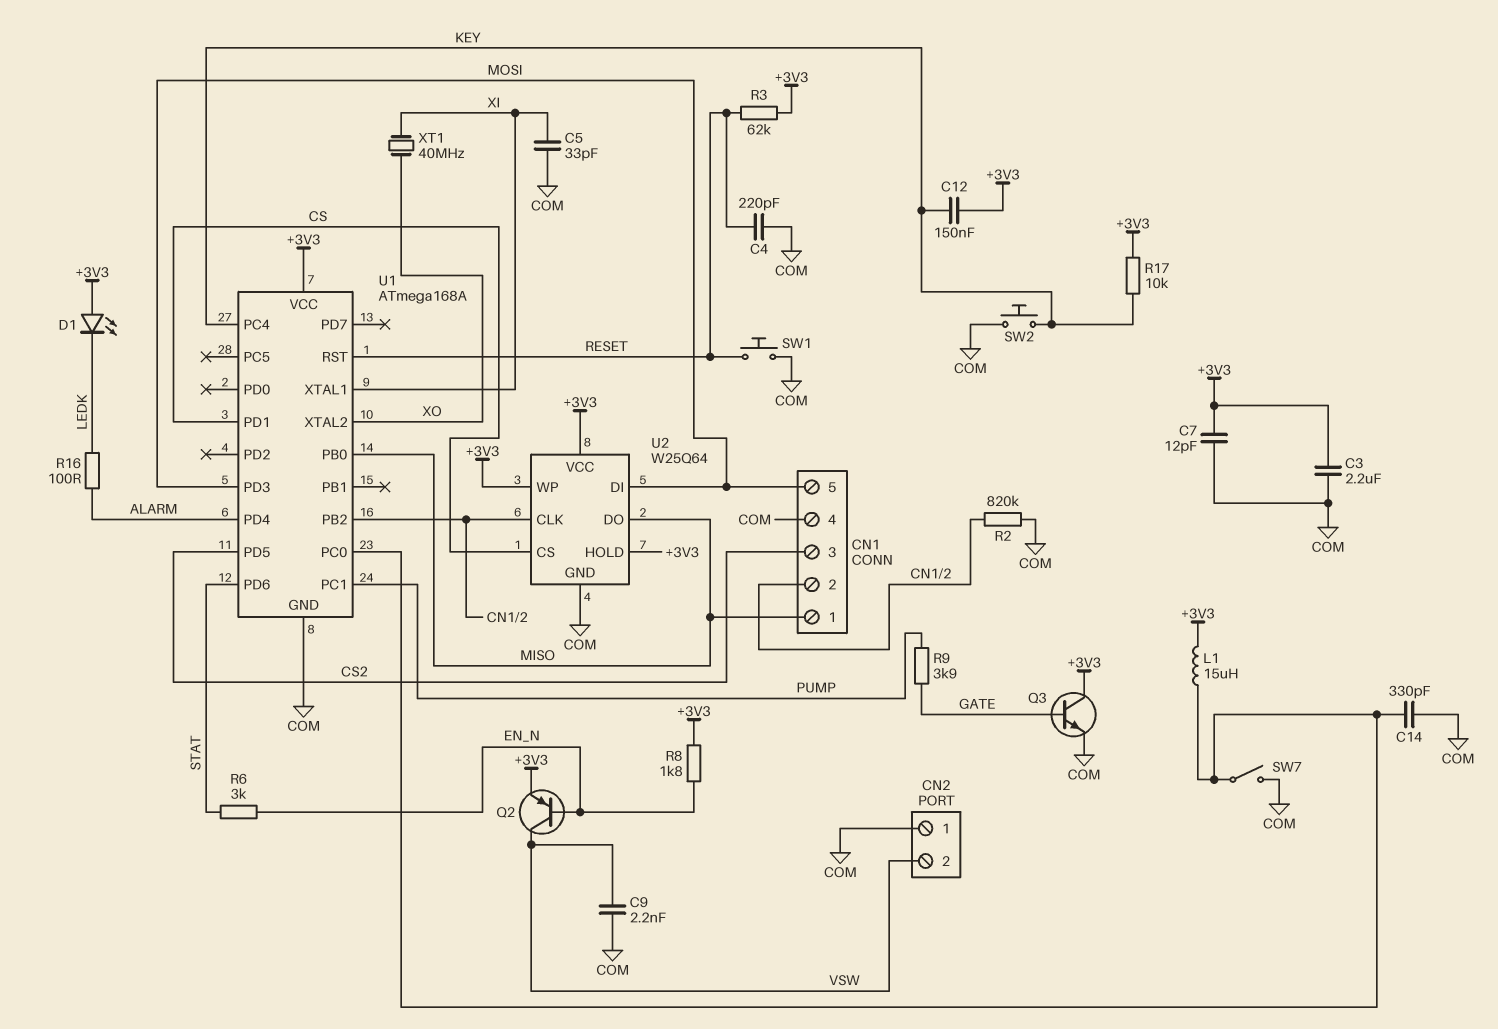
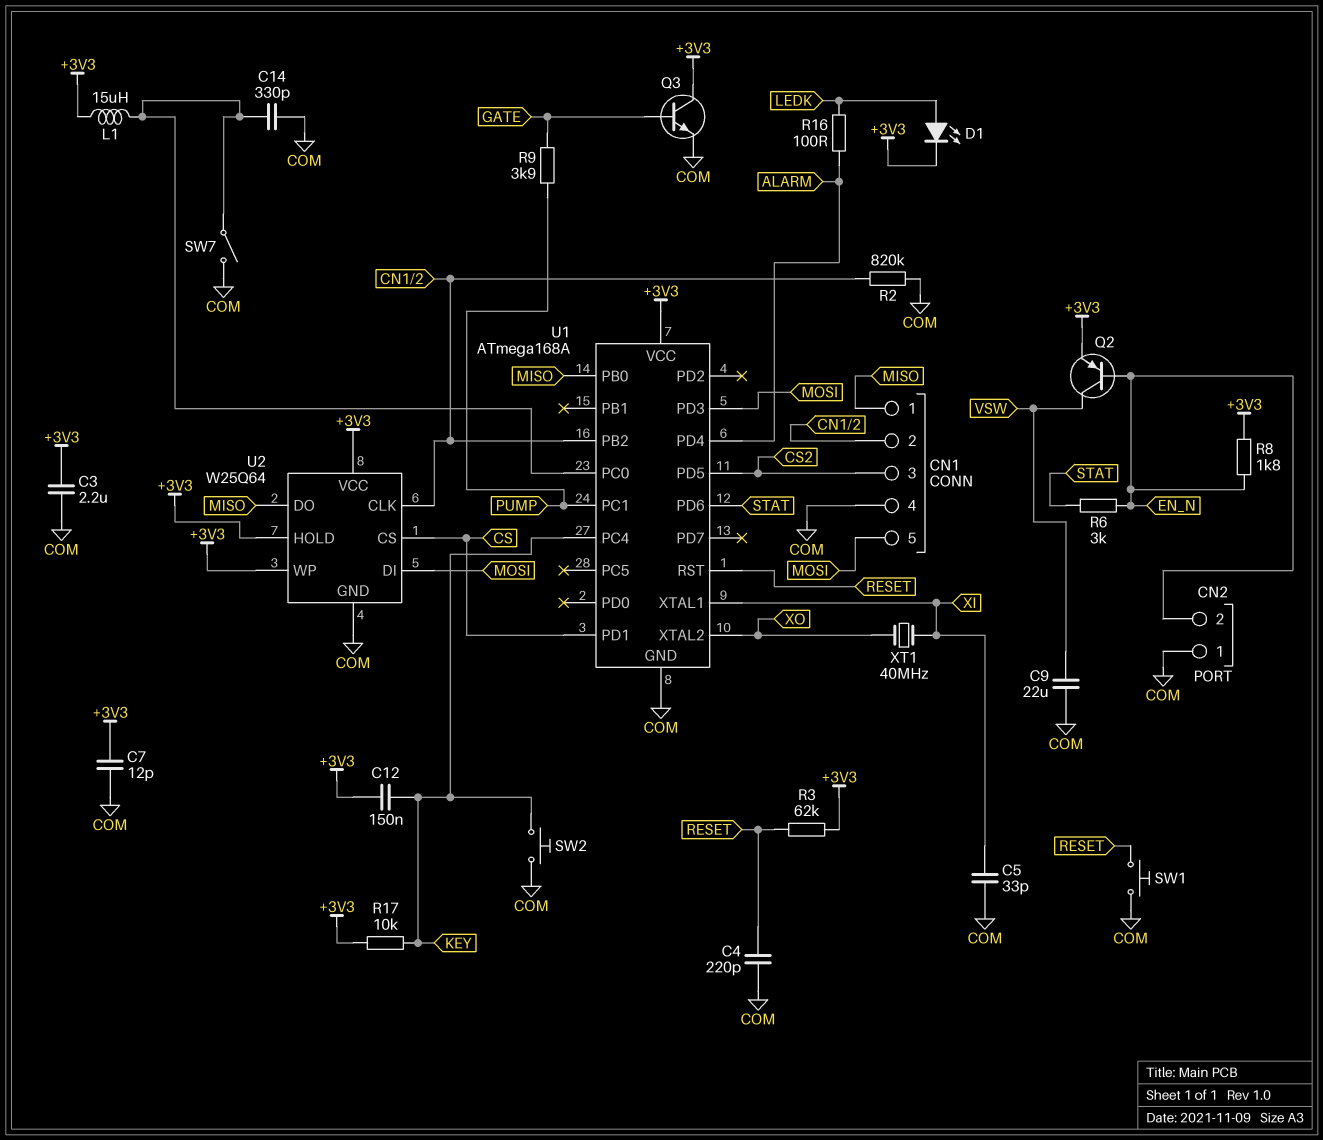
C9: 2.2nF (COM, VSW) -> 22uF (COM, VSW)
CN2 pin 2: VSW -> EN_N
D1: LED (A +3V3, K LEDK) -> LED (A LEDK, K +3V3)

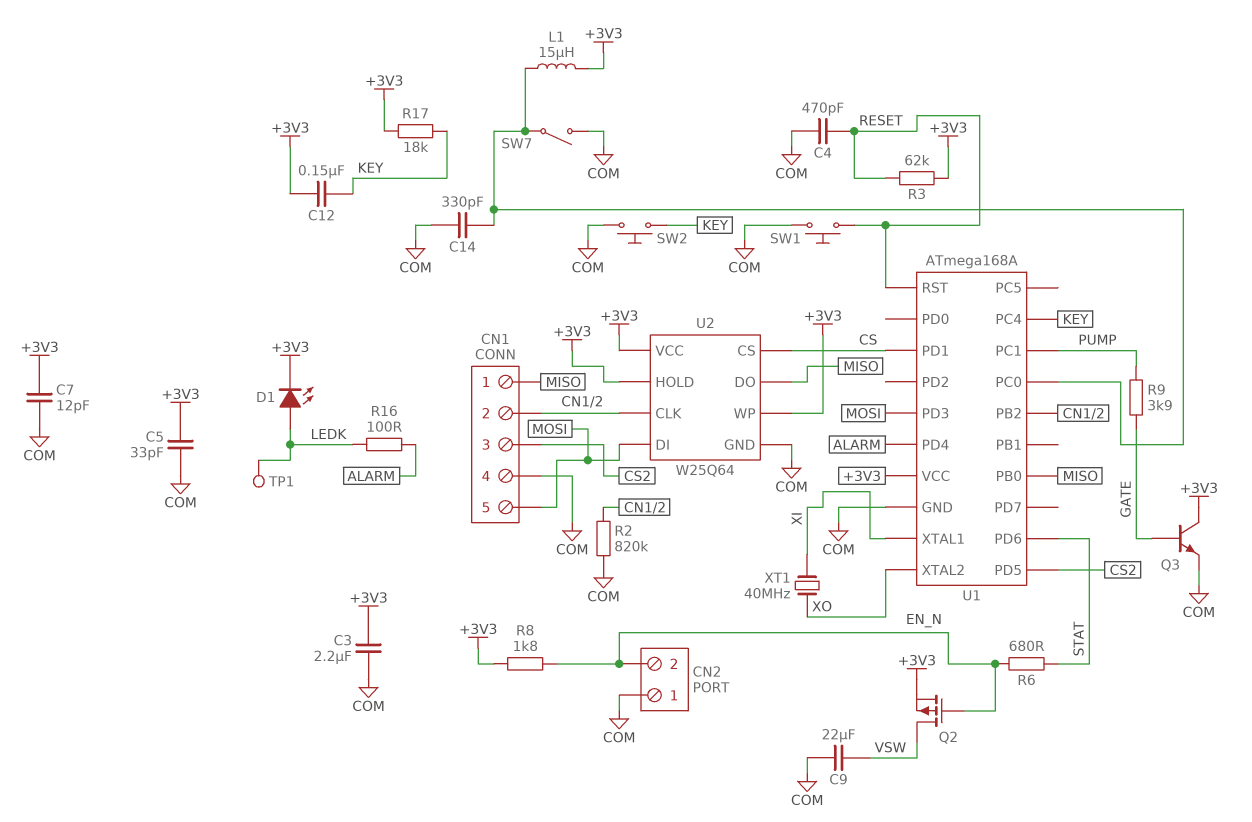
C4: 220pF (COM, RESET) -> 470pF (COM, RESET)
C5: 33pF (COM, XI) -> 33pF (+3V3, COM)
Q2: PNP (B EN_N, C VSW, E +3V3) -> PMOS (G EN_N, D VSW, S +3V3)
R6: 3k (EN_N, STAT) -> 680 (EN_N, STAT)
R17: 10k (+3V3, KEY) -> 18k (+3V3, KEY)
TP1: none -> test point (LEDK)

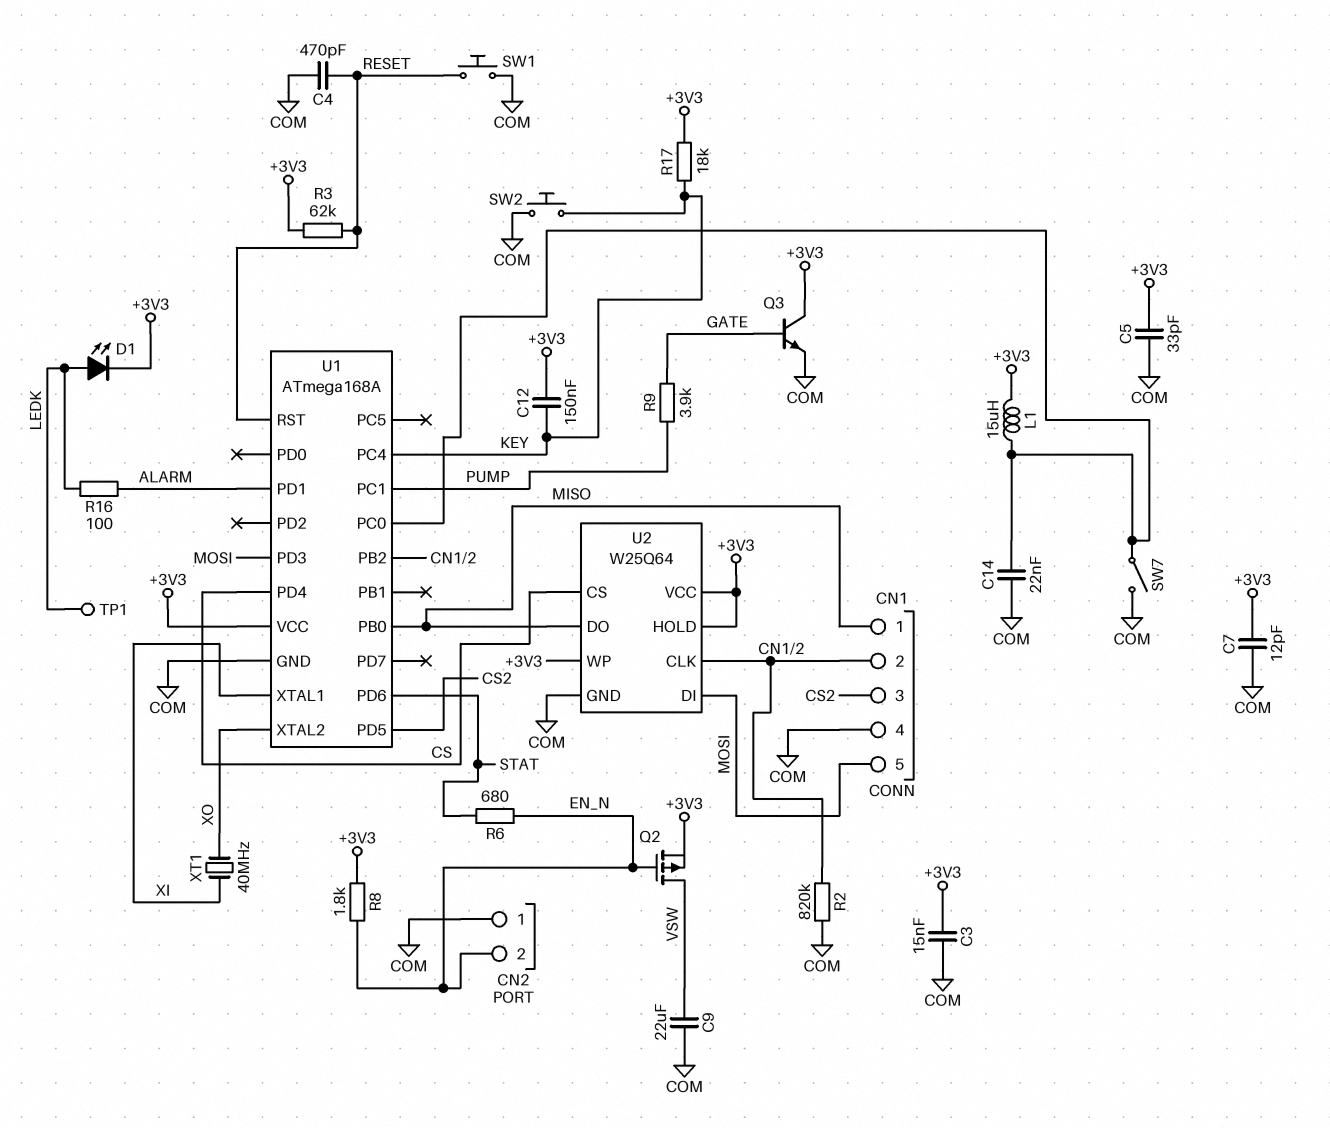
C3: 2.2uF (+3V3, COM) -> 15nF (+3V3, COM)
C14: 330pF (COM, U1/PC0) -> 22nF (COM, U1/PC0)
U1 pin PD1: CS -> ALARM
U1 pin PD4: ALARM -> CS

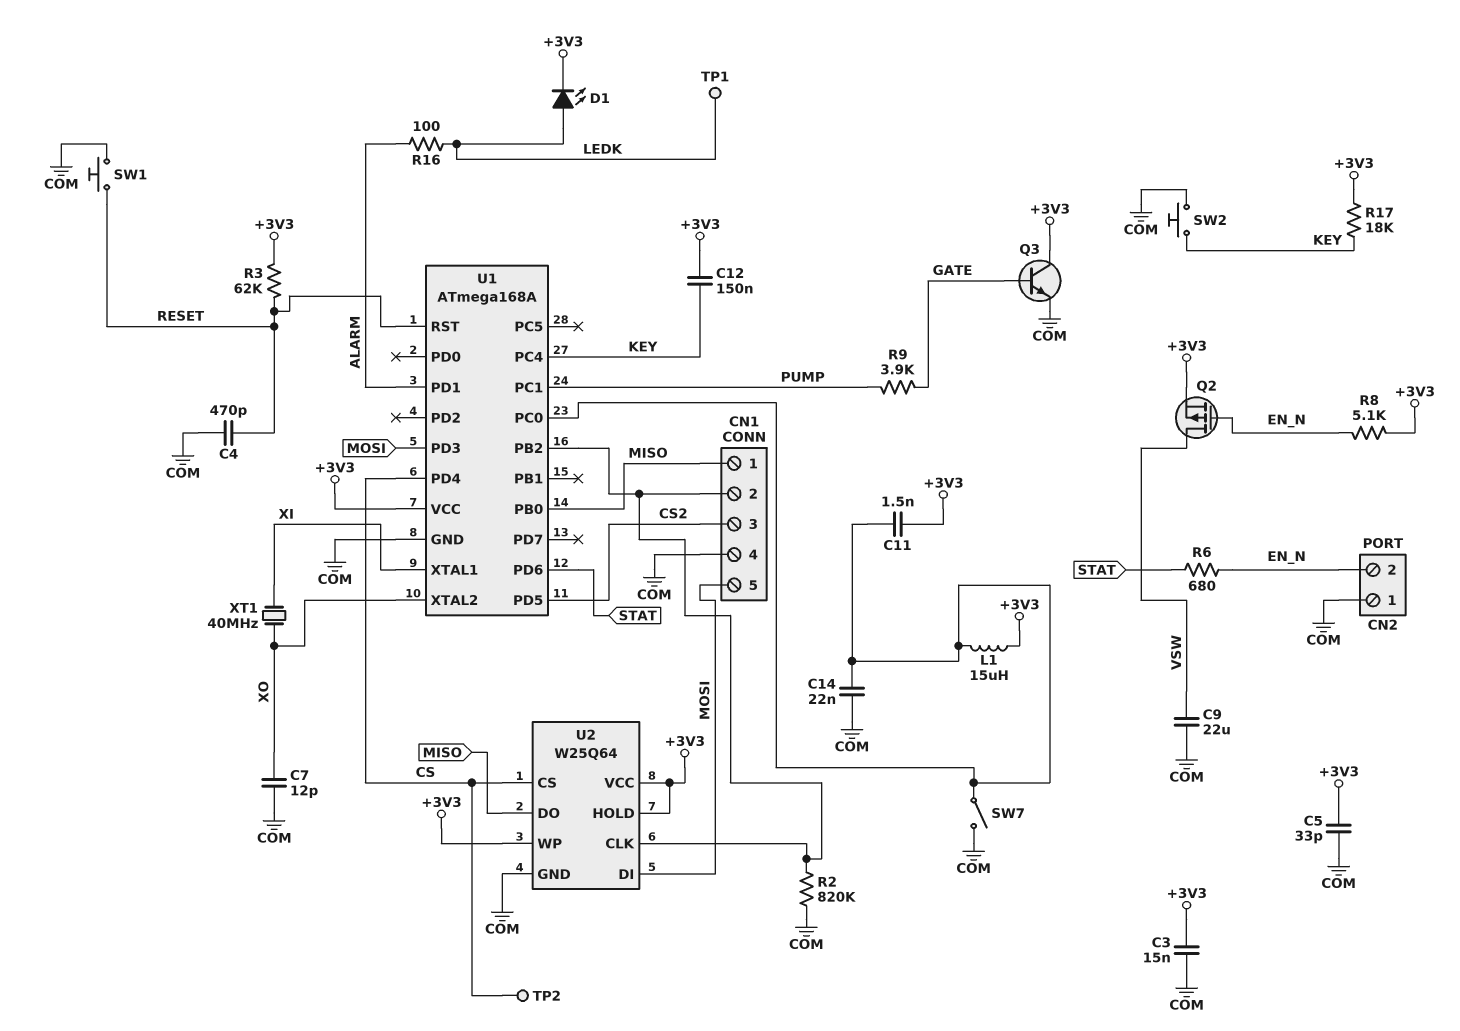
C7: 12pF (+3V3, COM) -> 12pF (COM, XO)
C11: none -> 1.5nF (+3V3, U1/PC0)
R8: 1.8k (+3V3, EN_N) -> 5.1k (+3V3, EN_N)
TP2: none -> test point (CS)

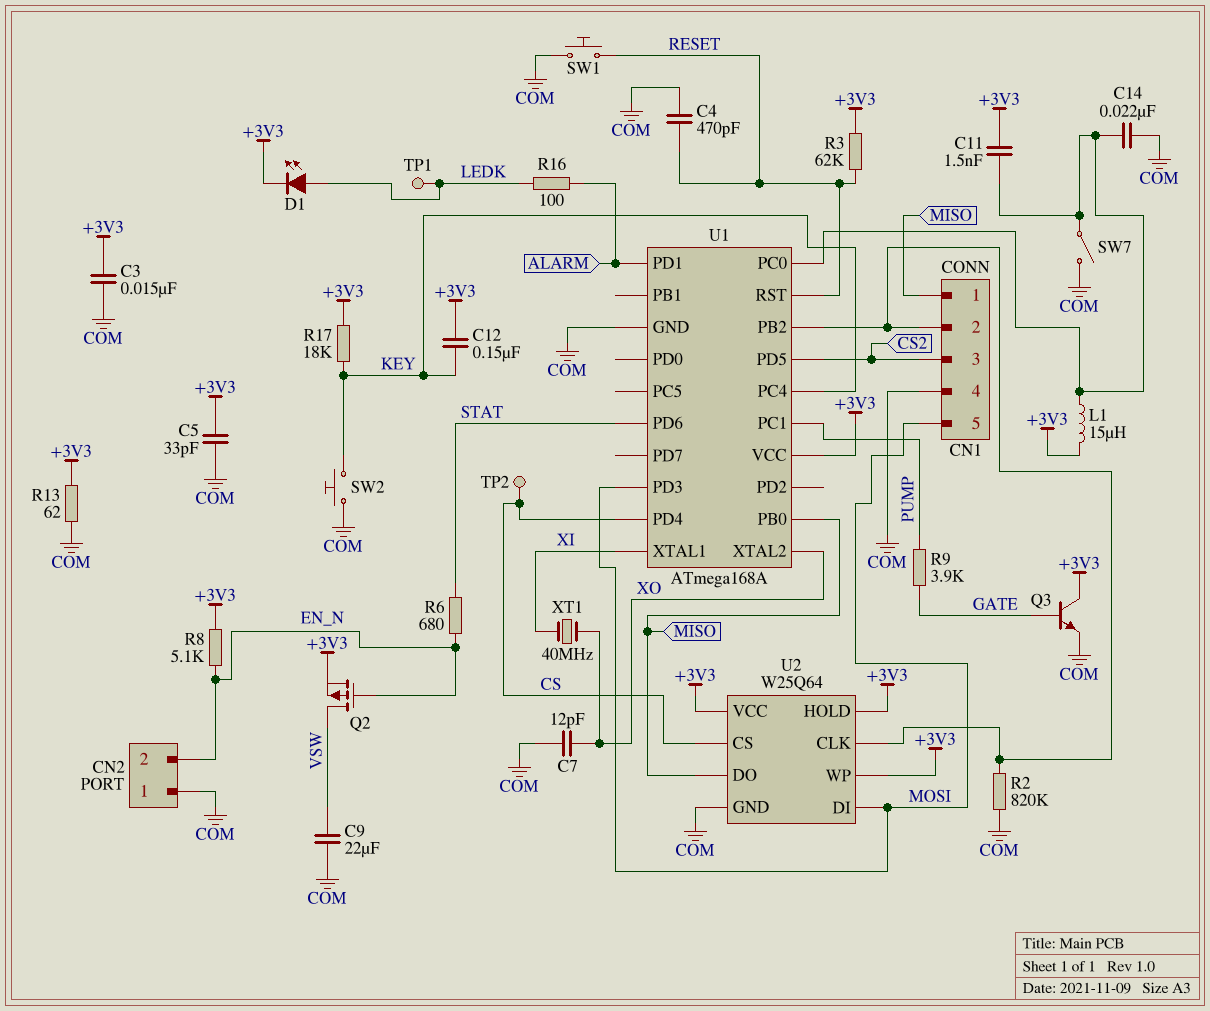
R13: none -> 62 (+3V3, COM)

